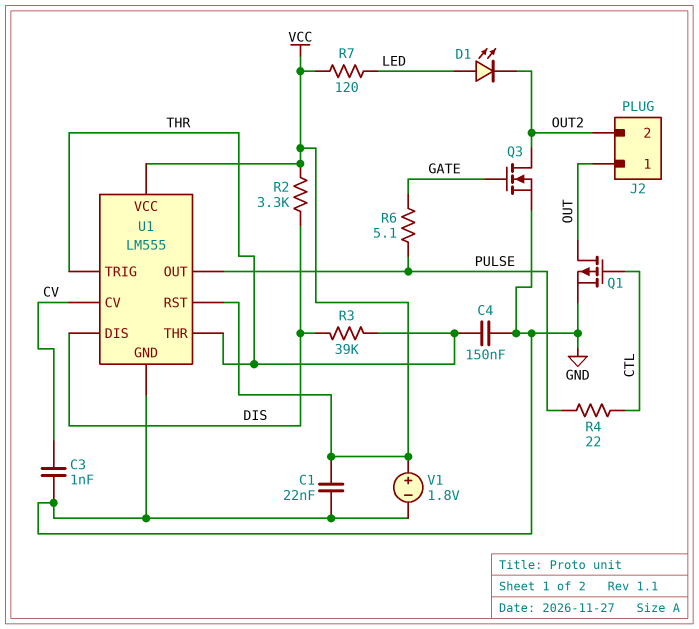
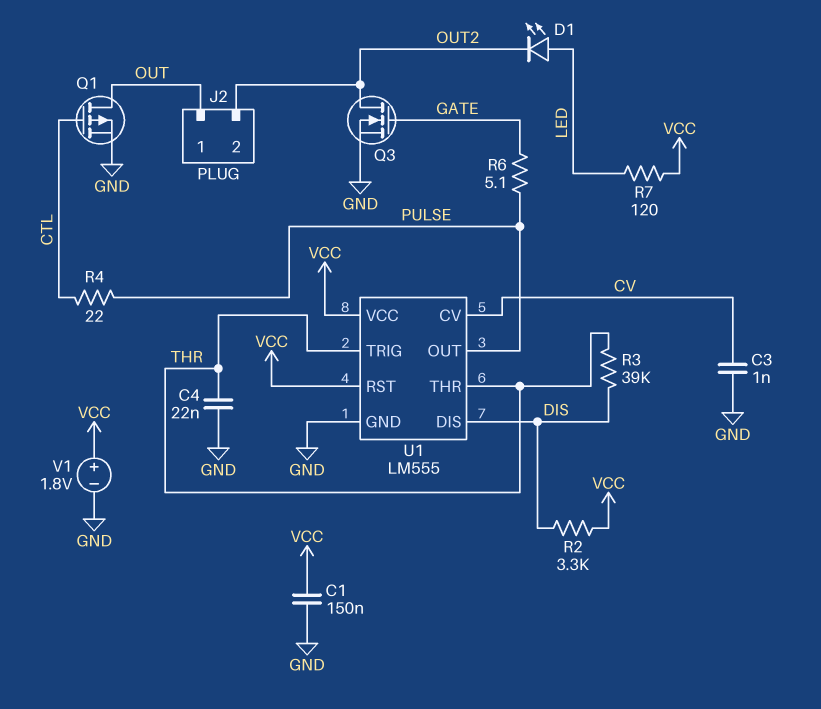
C1: 22nF (GND, VCC) -> 150nF (GND, VCC)
C4: 150nF (GND, THR) -> 22nF (GND, THR)

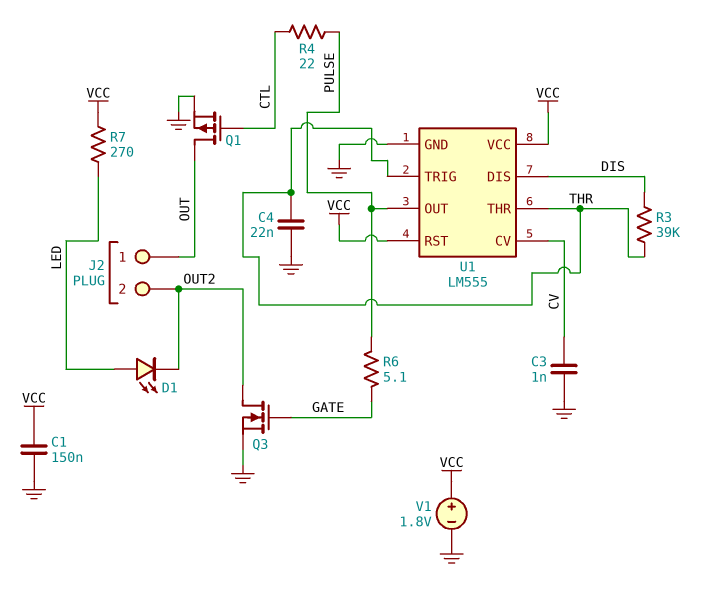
R2: 3.3k (DIS, VCC) -> none
R7: 120 (LED, VCC) -> 270 (LED, VCC)

